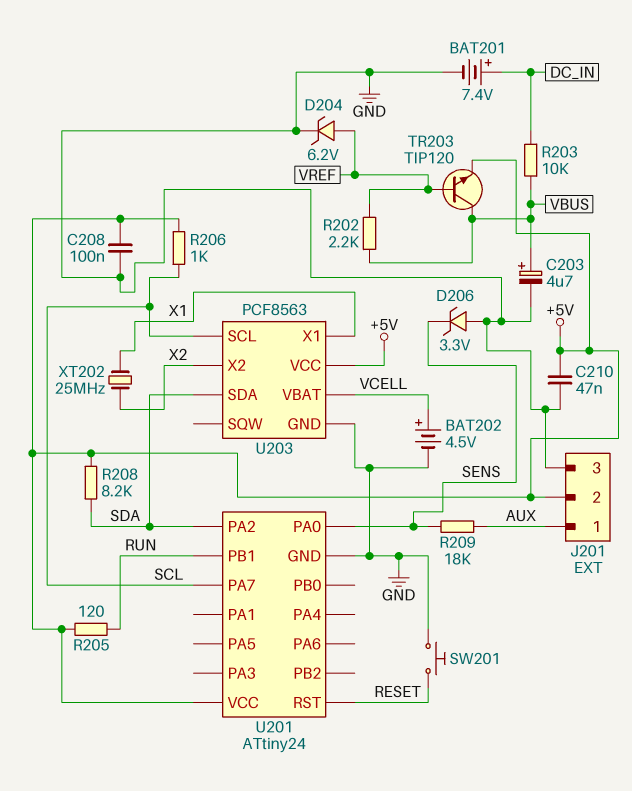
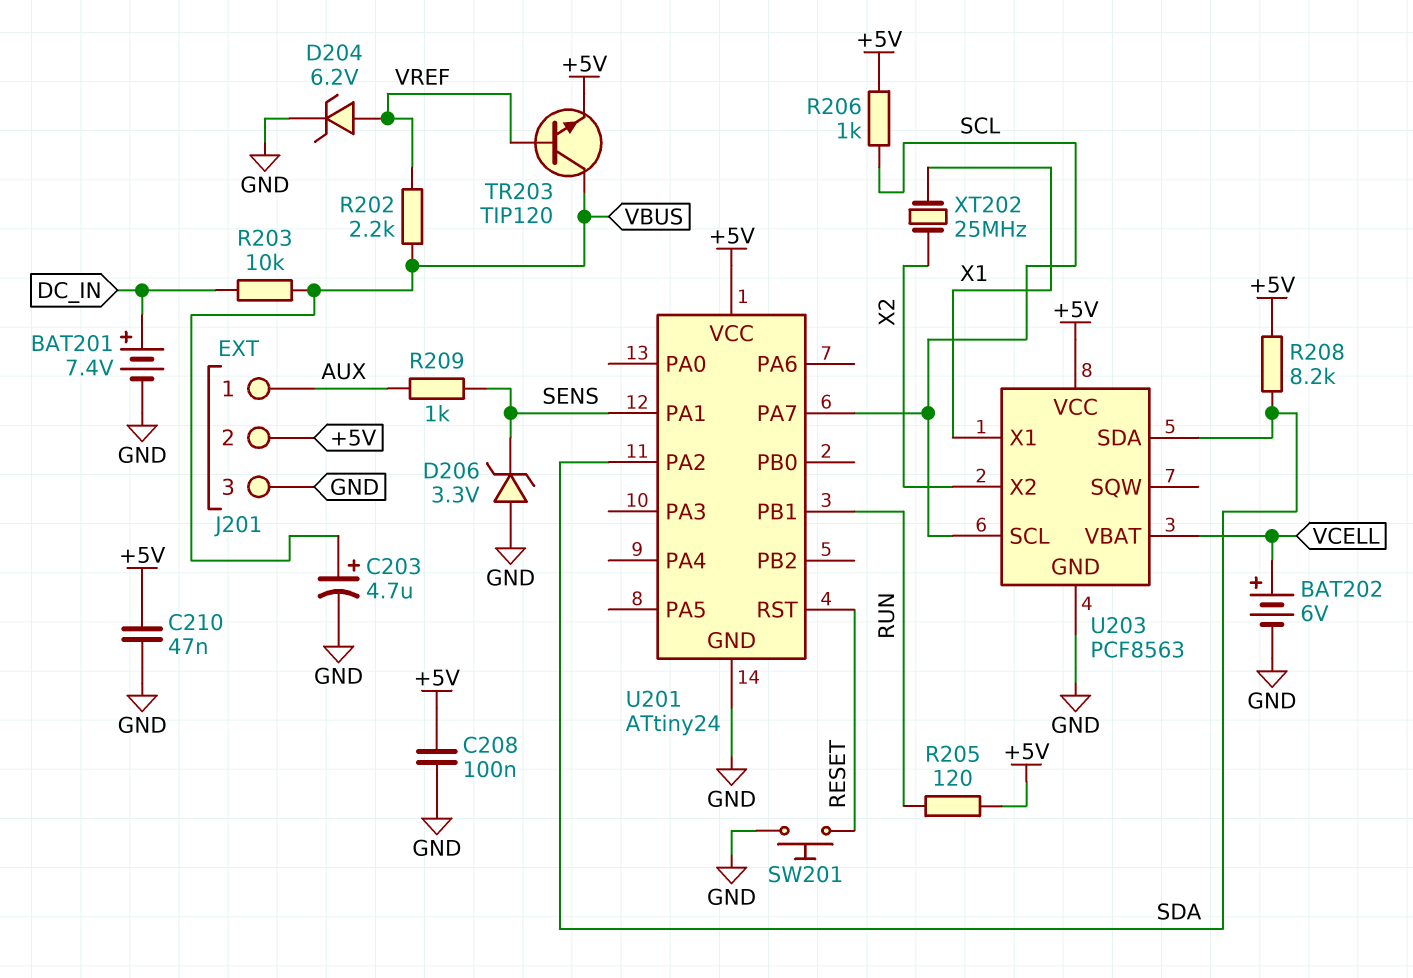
BAT202: 4.5V (plus VCELL, minus GND) -> 6V (plus VCELL, minus GND)
R209: 18k (AUX, SENS) -> 1k (AUX, SENS)
U201 pin PA0: SENS -> none
U201 pin PA1: none -> SENS

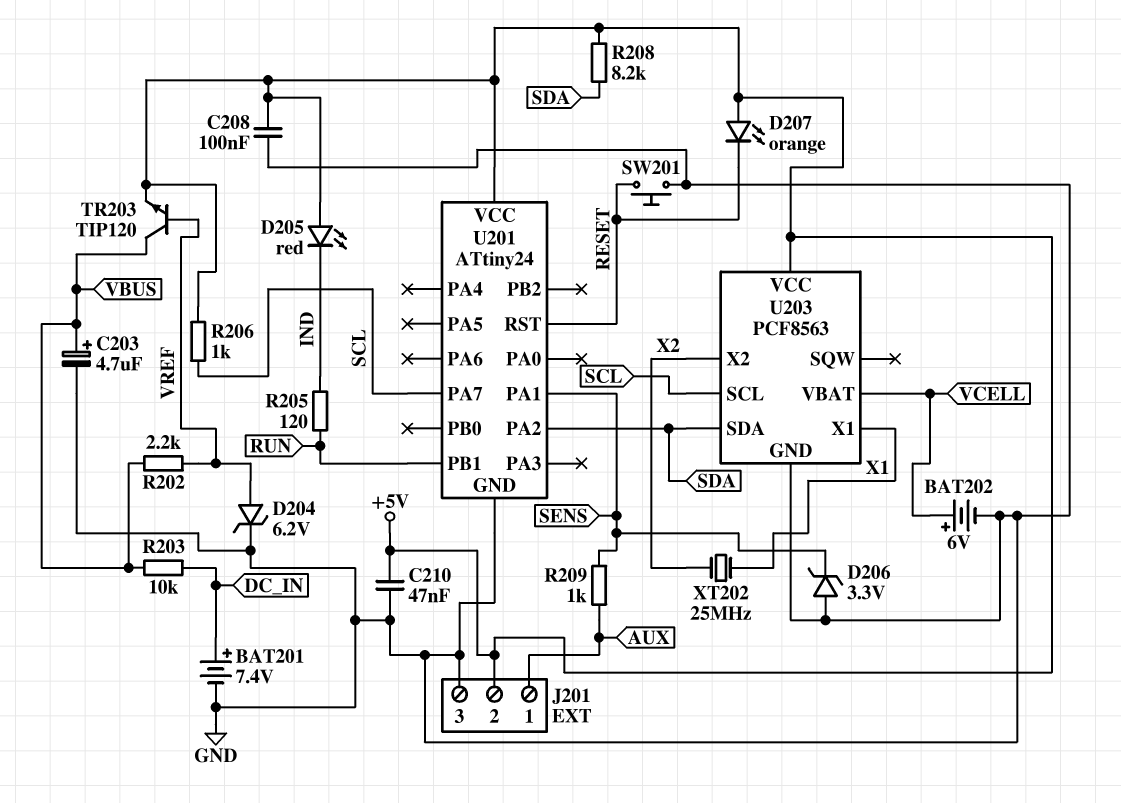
D205: none -> LED red (A +5V, K IND)
D207: none -> LED orange (A +5V, K RESET)
R205: 120 (+5V, RUN) -> 120 (IND, RUN)

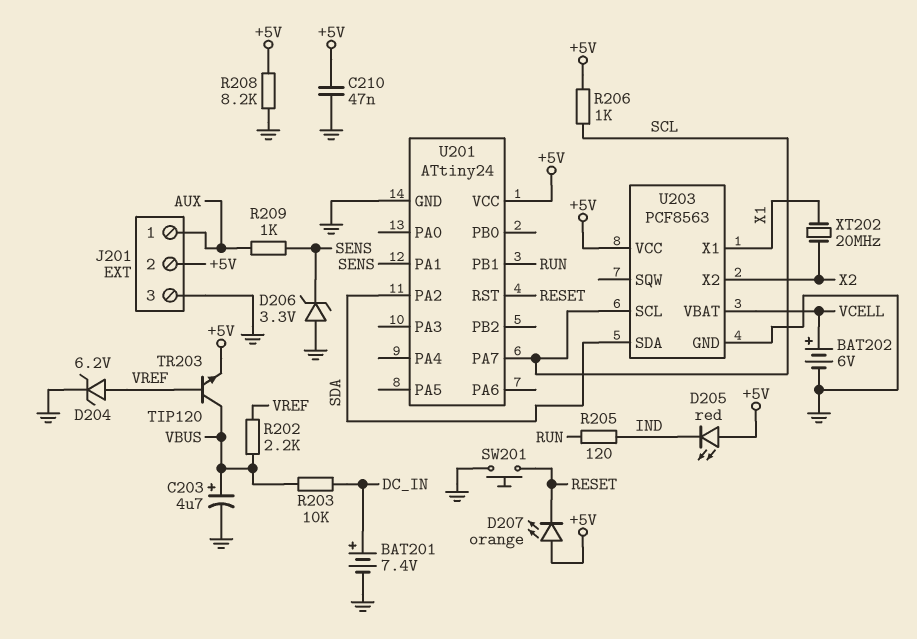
C208: 100nF (+5V, GND) -> none
R208: 8.2k (+5V, SDA) -> 8.2k (+5V, GND)
XT202: 25MHz (X1, X2) -> 20MHz (X1, X2)

